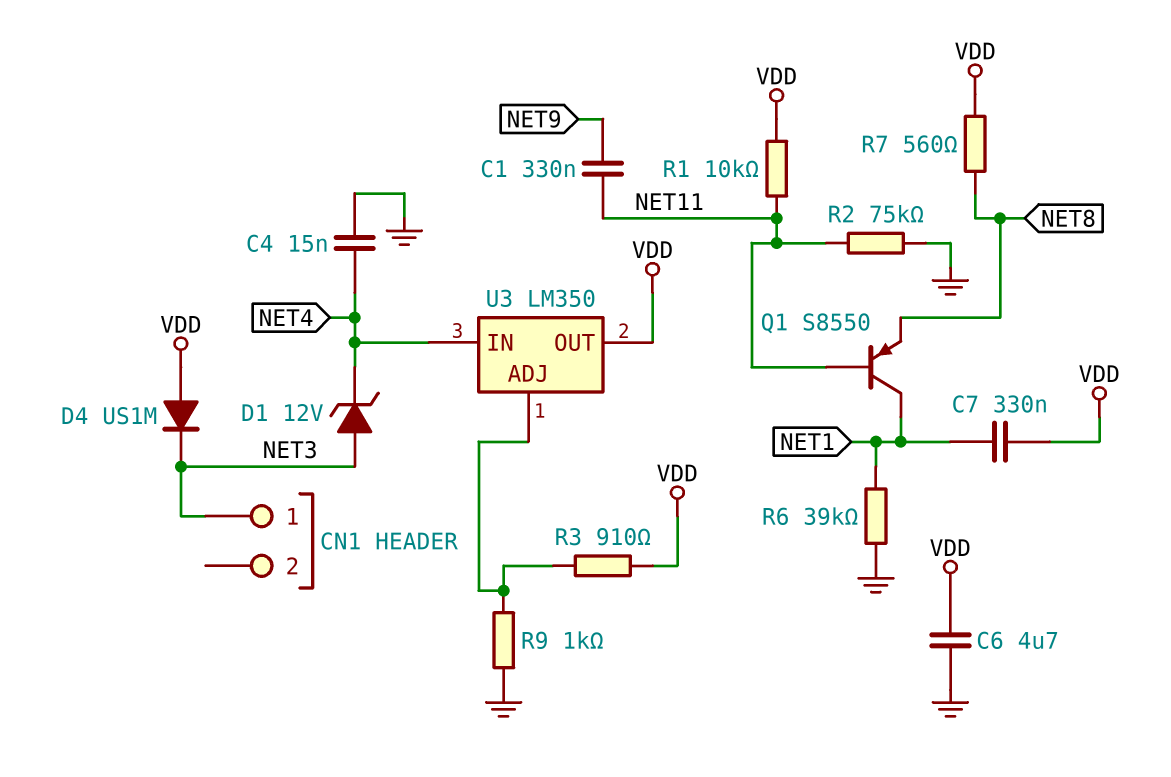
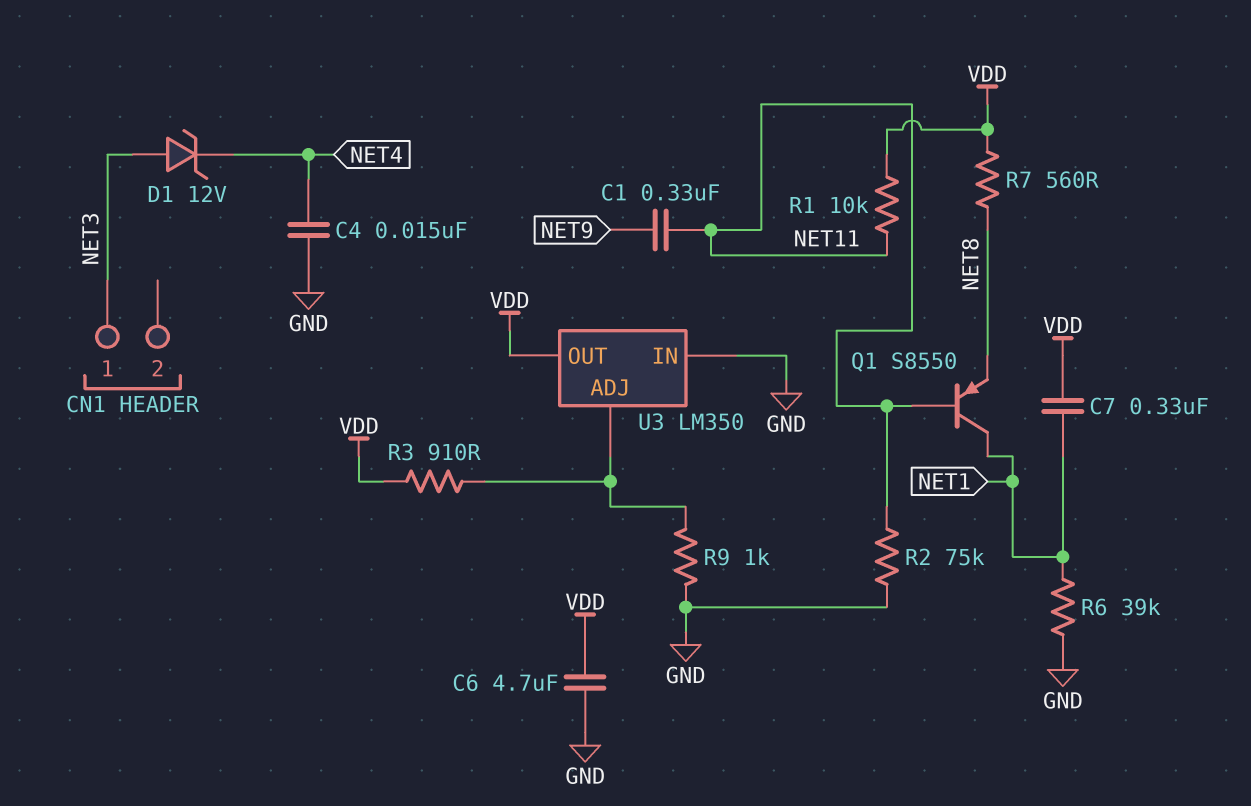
D4: diode US1M (A VDD, K NET3) -> none
U3 pin IN: NET4 -> GND

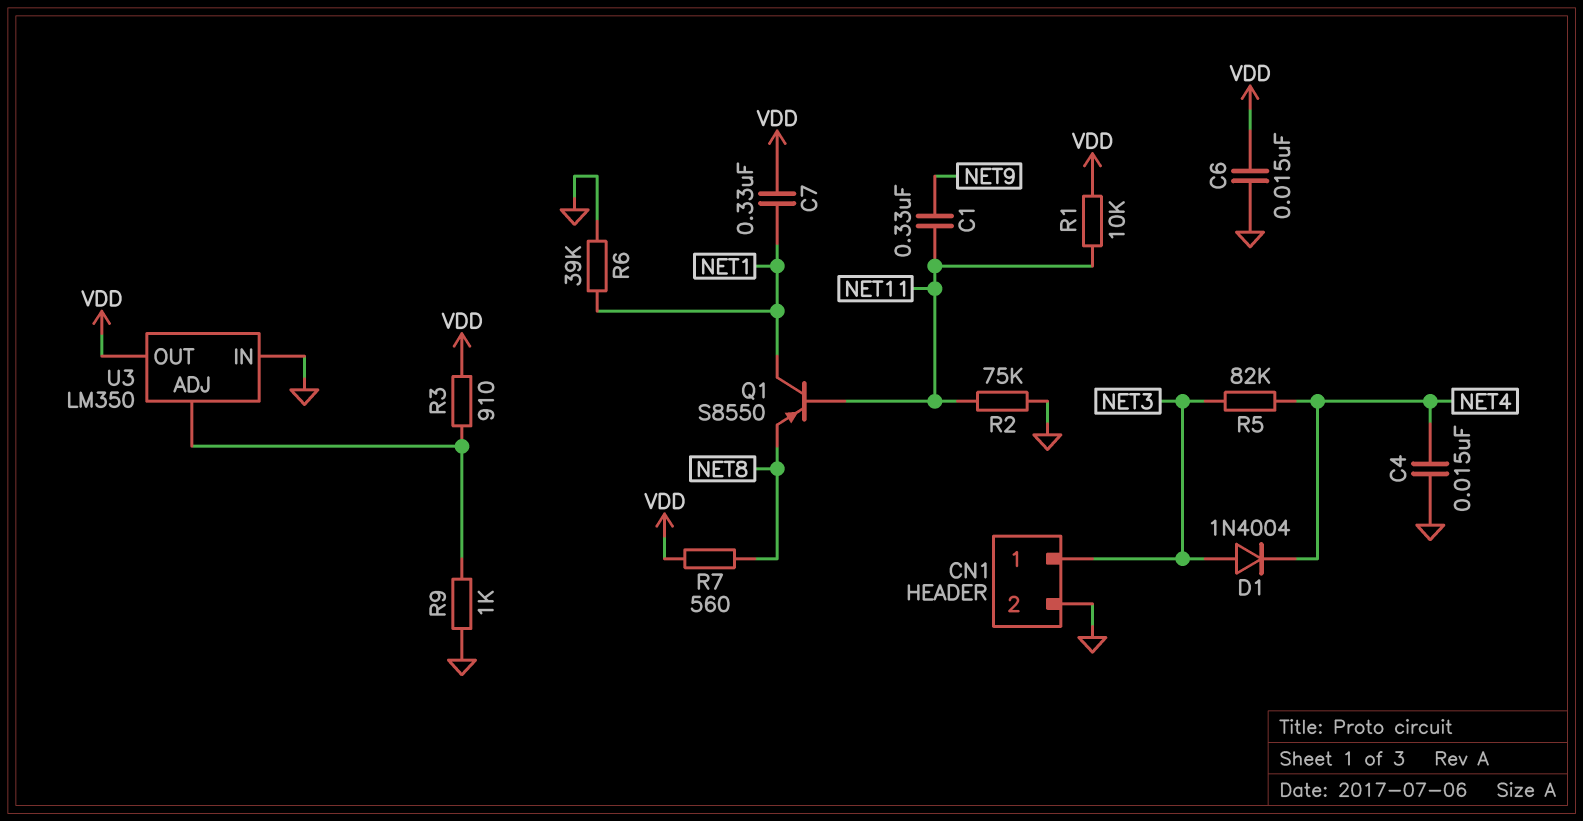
C6: 4.7uF (GND, VDD) -> 15nF (GND, VDD)
CN1 pin 2: none -> GND
D1: zener 12V (A NET3, K NET4) -> diode 1N4004 (A NET3, K NET4)
R5: none -> 82k (NET3, NET4)

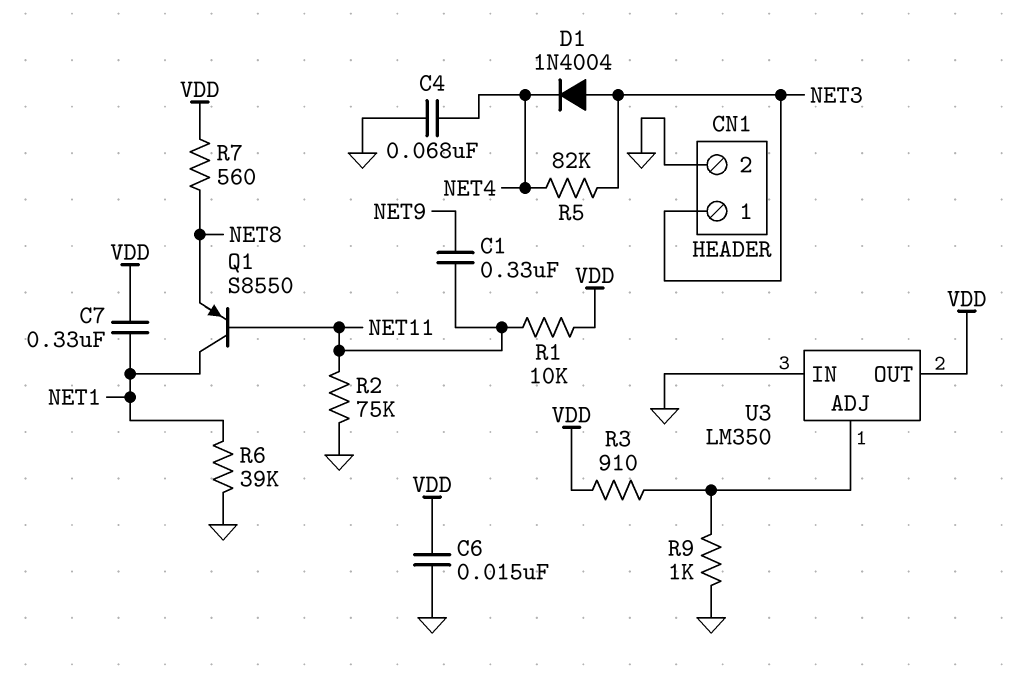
C4: 15nF (GND, NET4) -> 68nF (GND, NET4)

